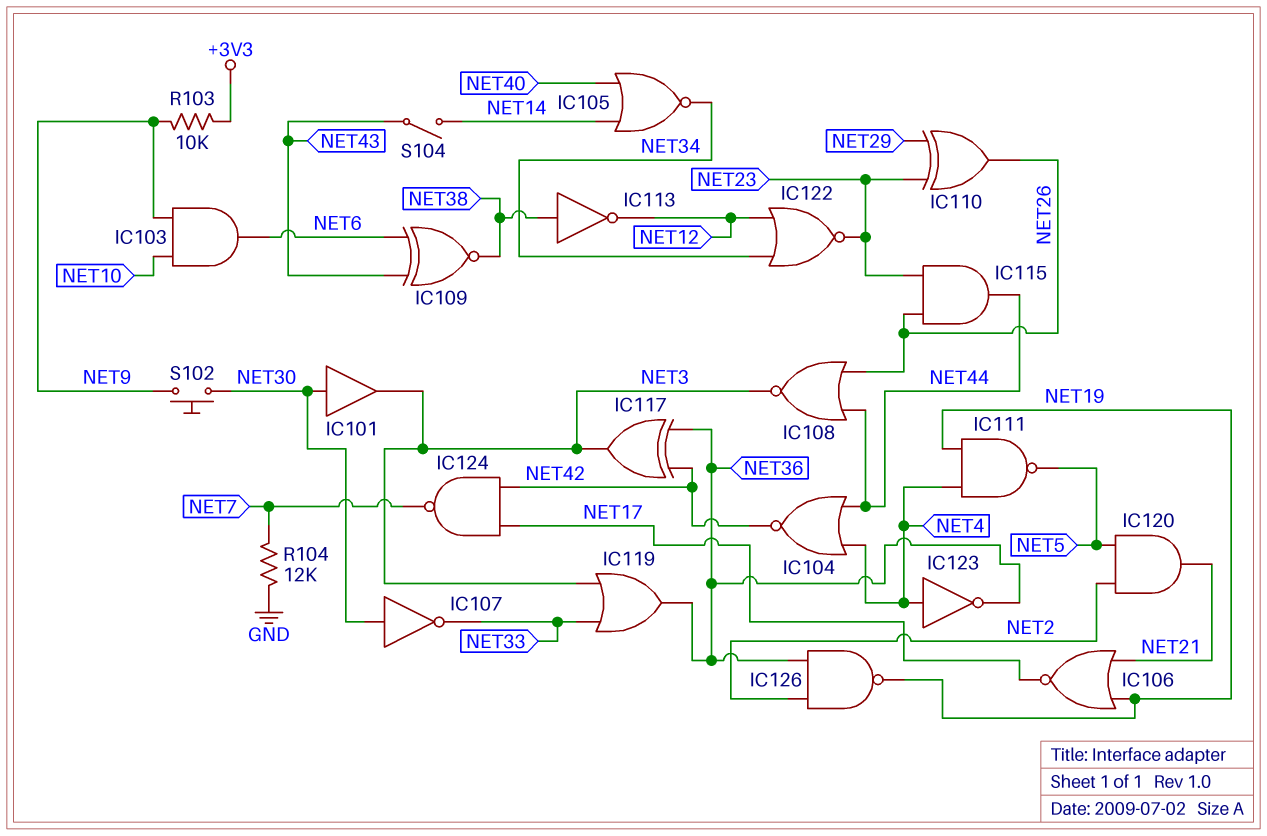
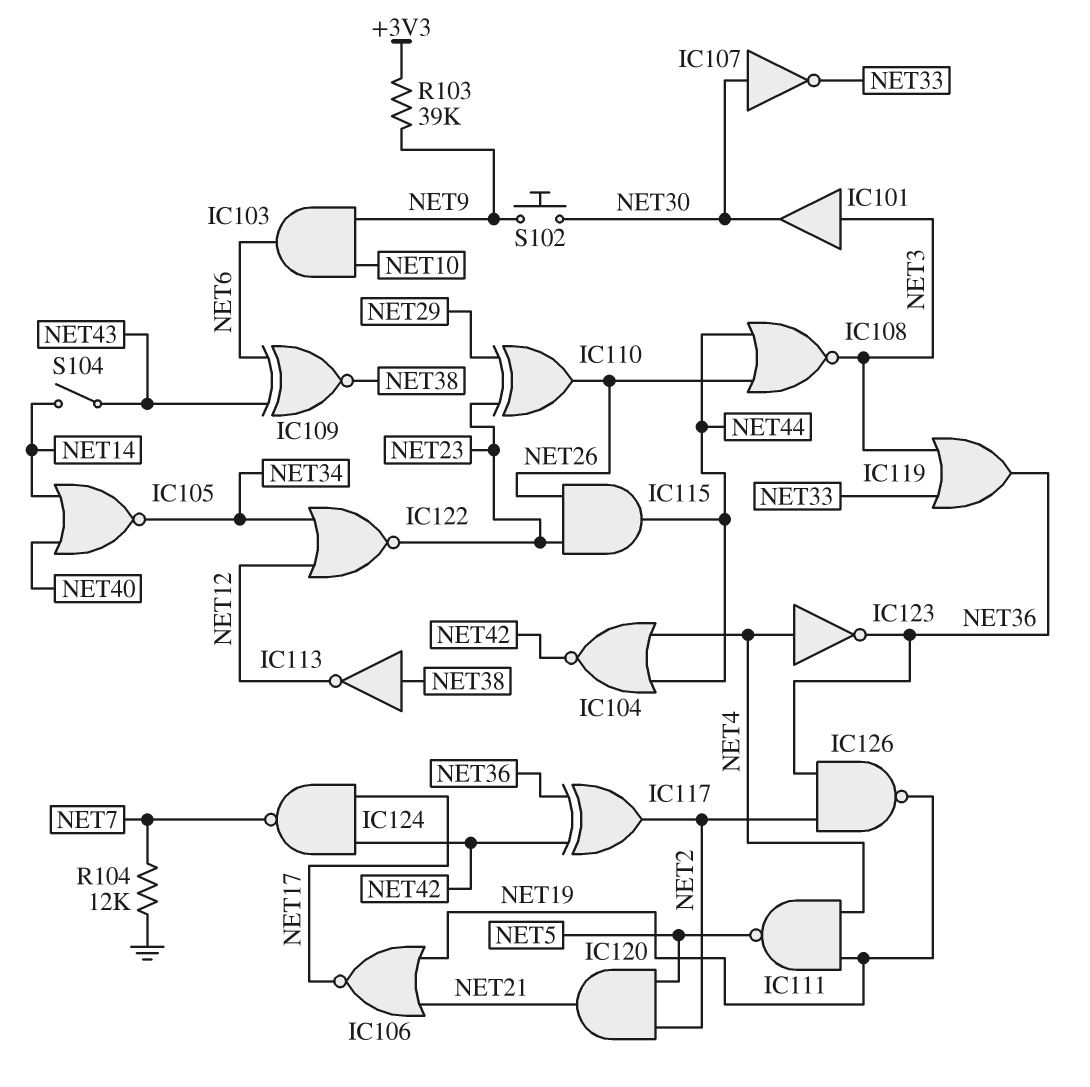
IC101: buffer (in NET30, out NET3) -> buffer (in NET3, out NET30)
IC117: XOR (in NET36, in NET42, out NET3) -> XOR (in NET36, in NET42, out NET2)
R103: 10k (+3V3, NET9) -> 39k (+3V3, NET9)

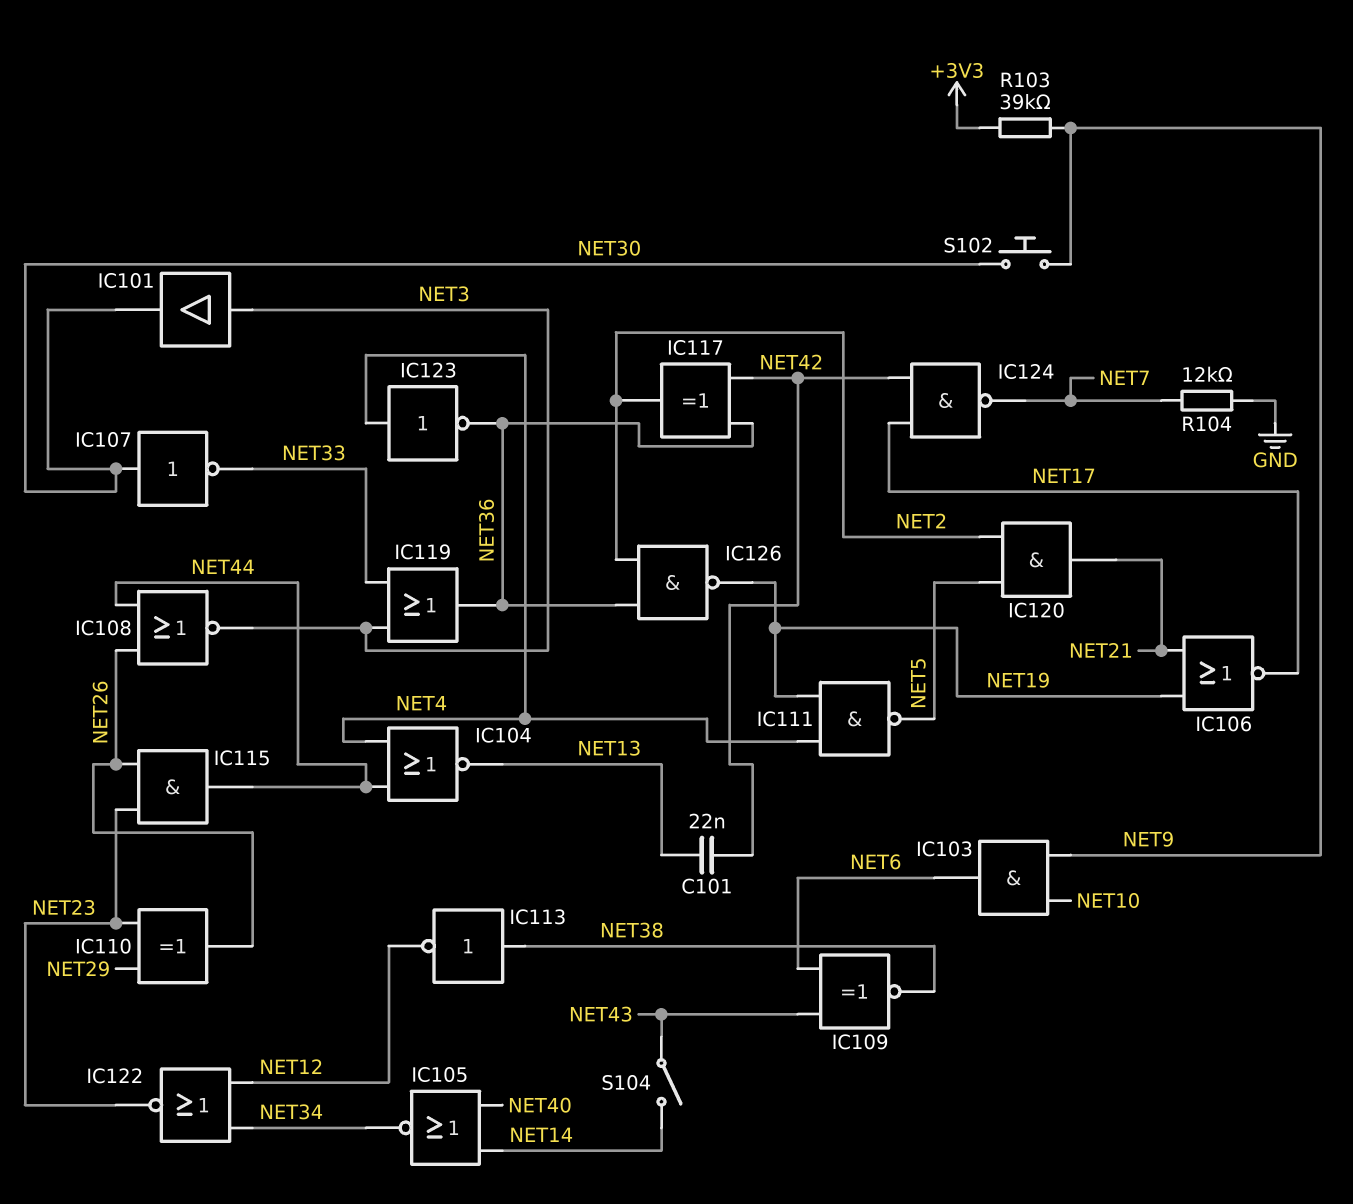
C101: none -> 22nF (NET13, NET42)
IC104: NOR (in NET4, in NET44, out NET42) -> NOR (in NET4, in NET44, out NET13)

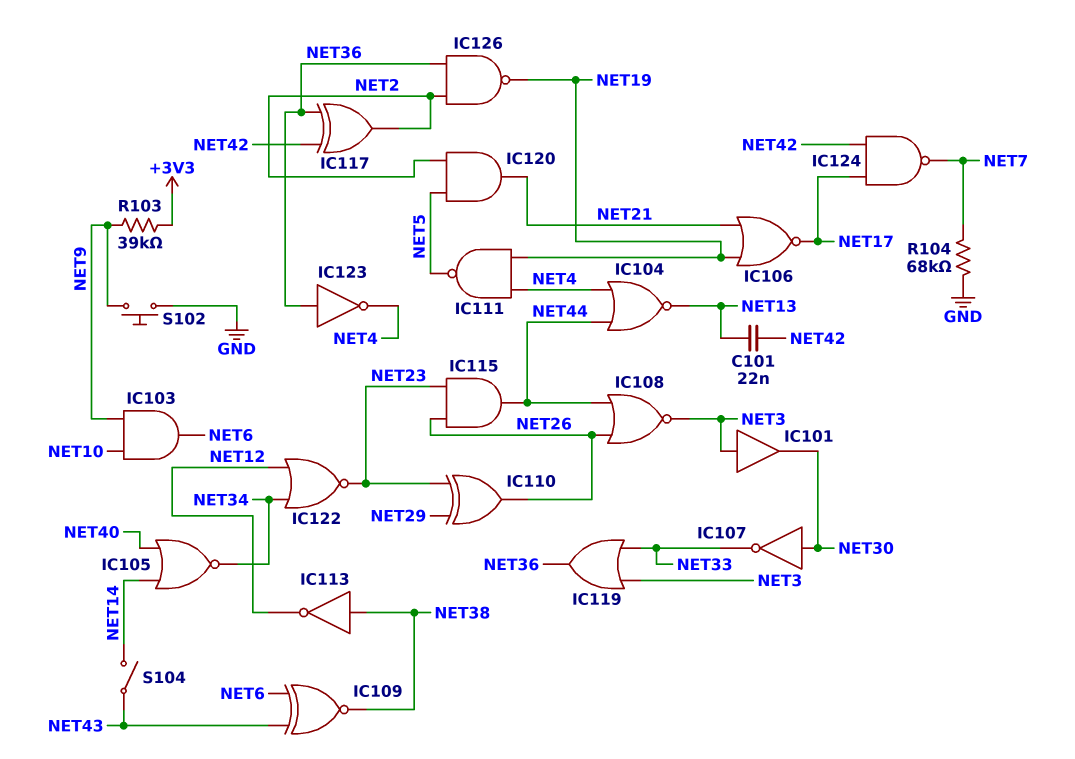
IC123: NOT (in NET4, out NET36) -> NOT (in NET36, out NET4)
R104: 12k (GND, NET7) -> 68k (GND, NET7)
S102: button (NET9, NET30) -> button (GND, NET9)

